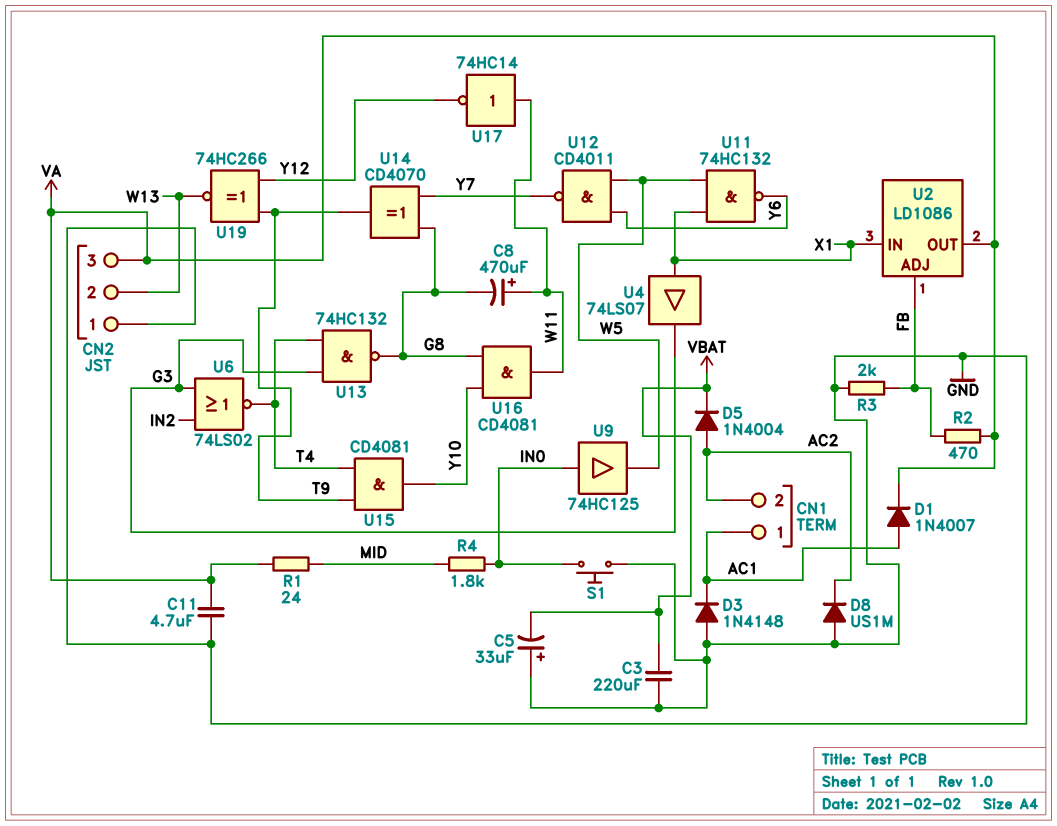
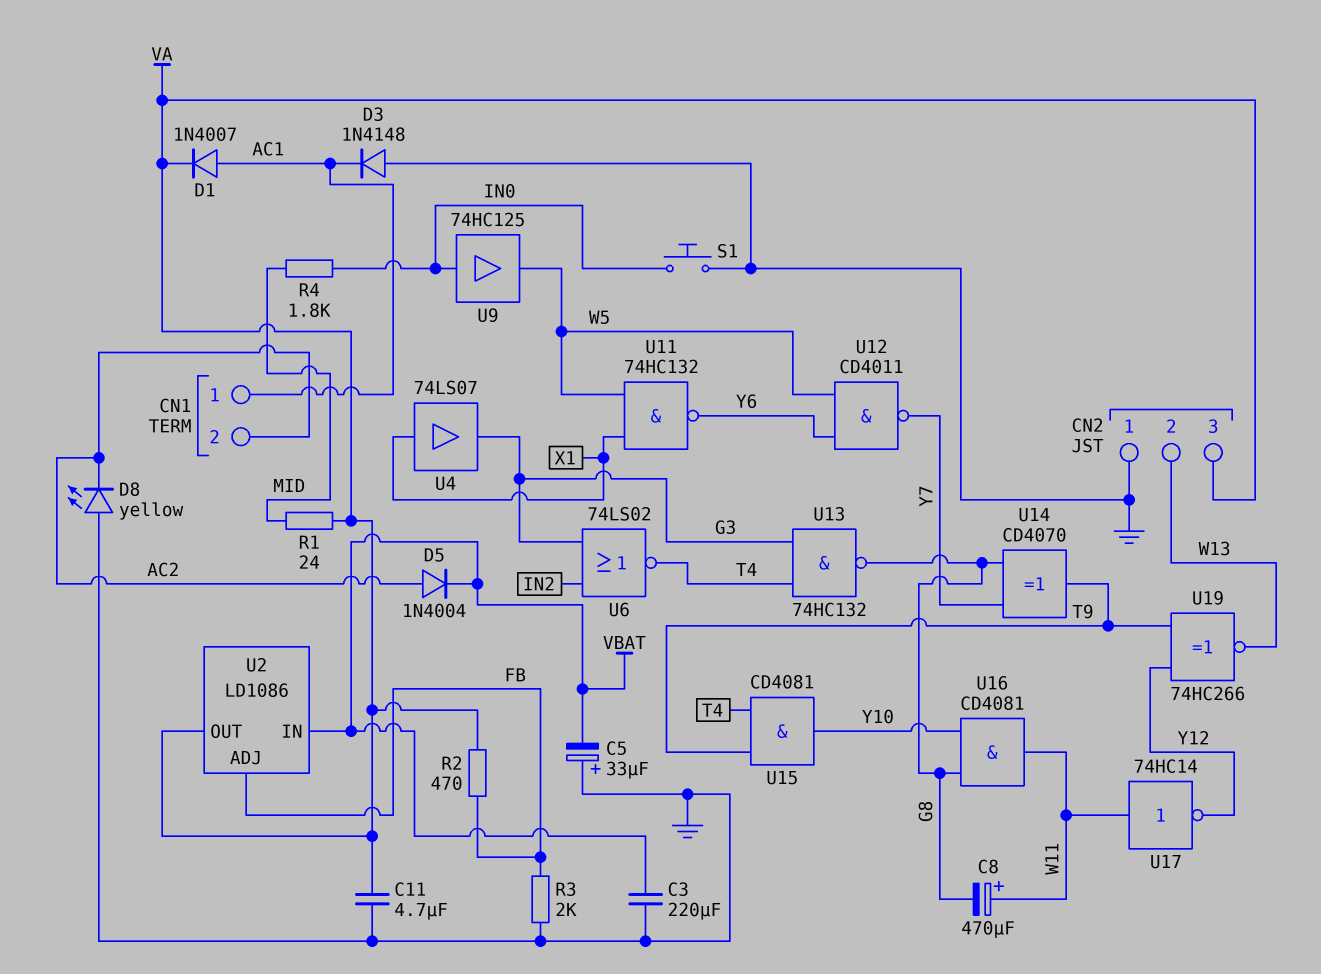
D8: diode US1M (A GND, K AC2) -> LED yellow (A GND, K AC2)
U2 pin IN: X1 -> VBAT

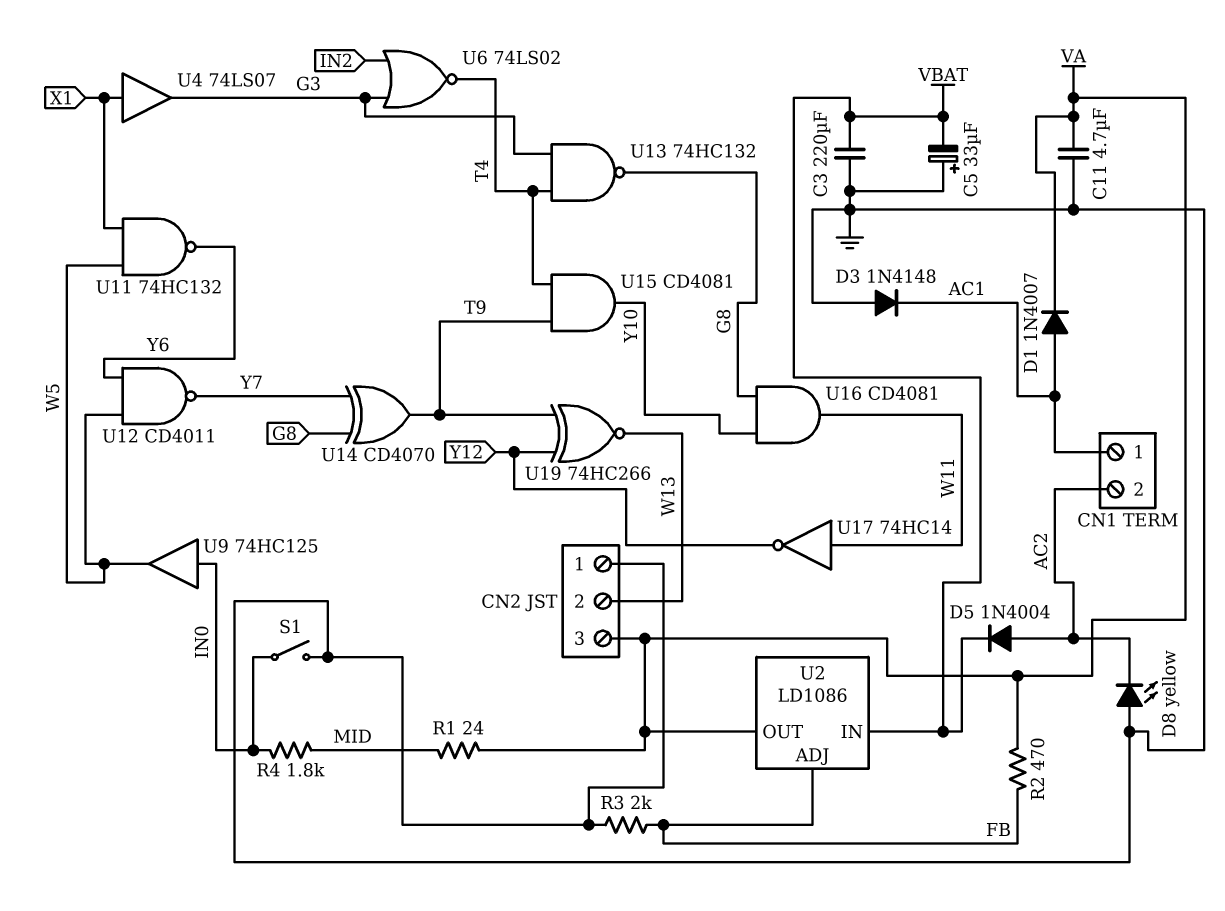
C8: 470uF (plus W11, minus G8) -> none
S1: button (GND, IN0) -> switch (GND, IN0)

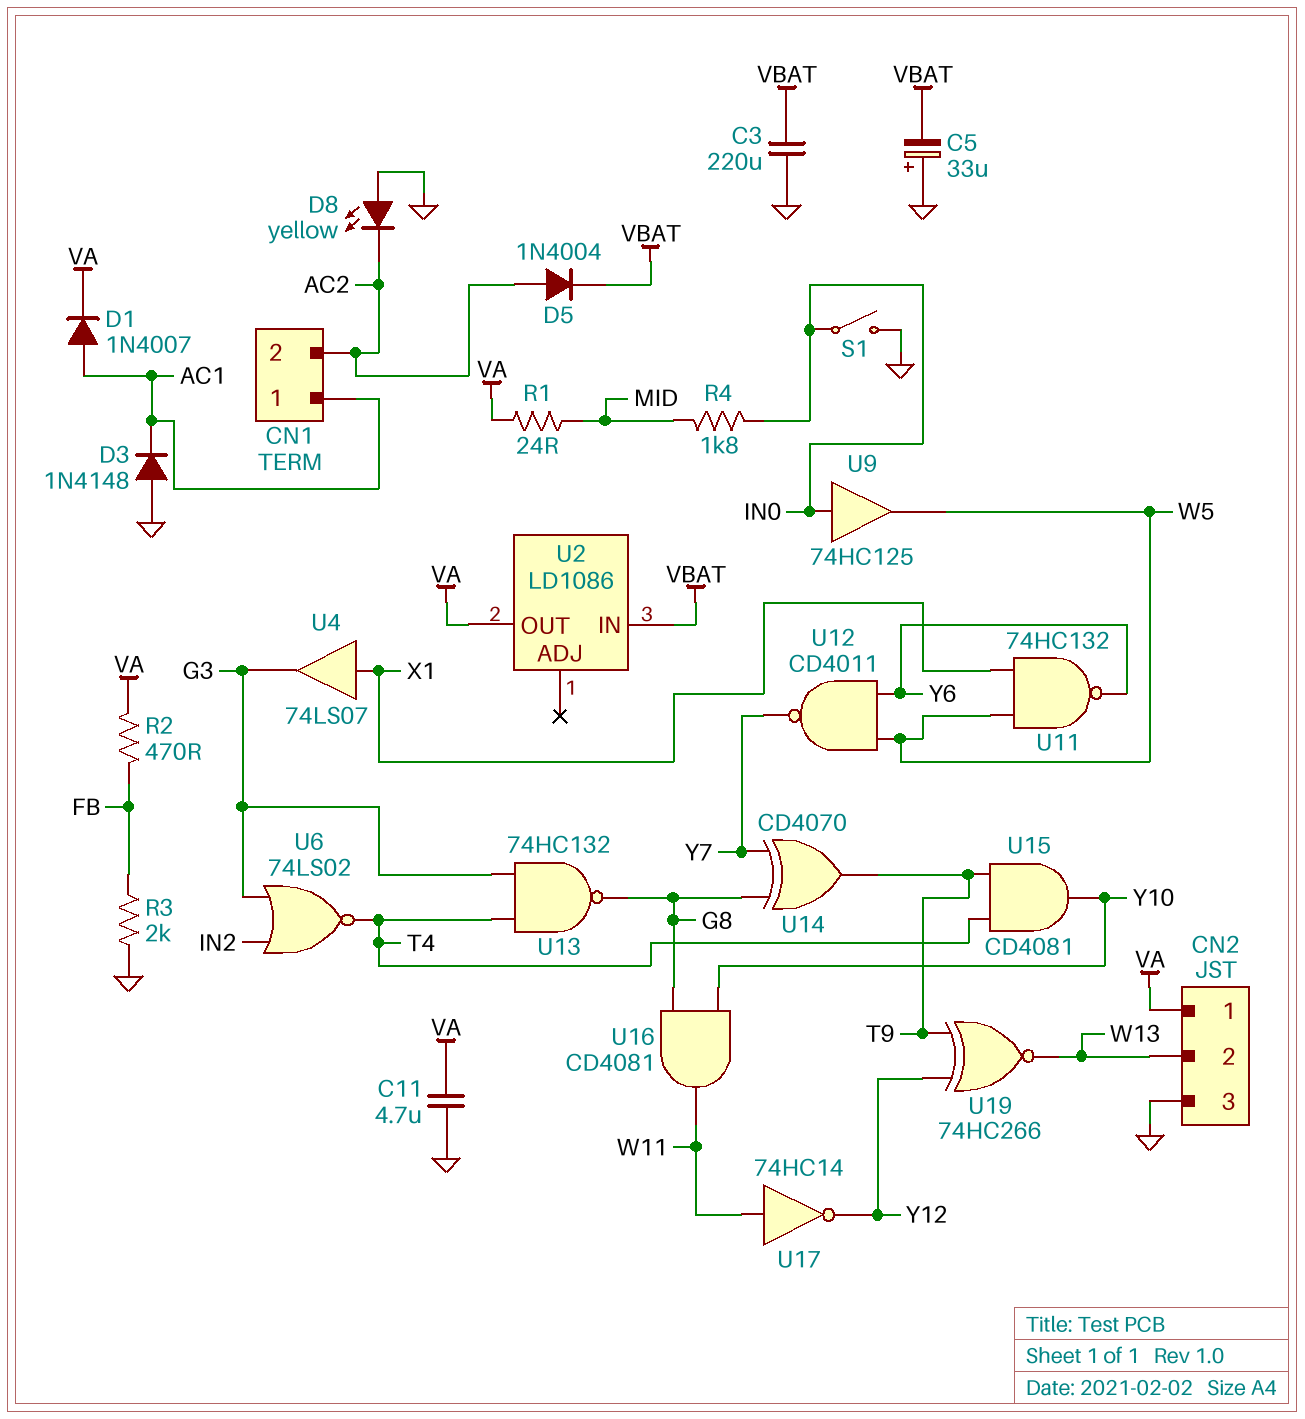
CN2 pin 1: GND -> VA
CN2 pin 3: VA -> GND
U2 pin ADJ: FB -> none

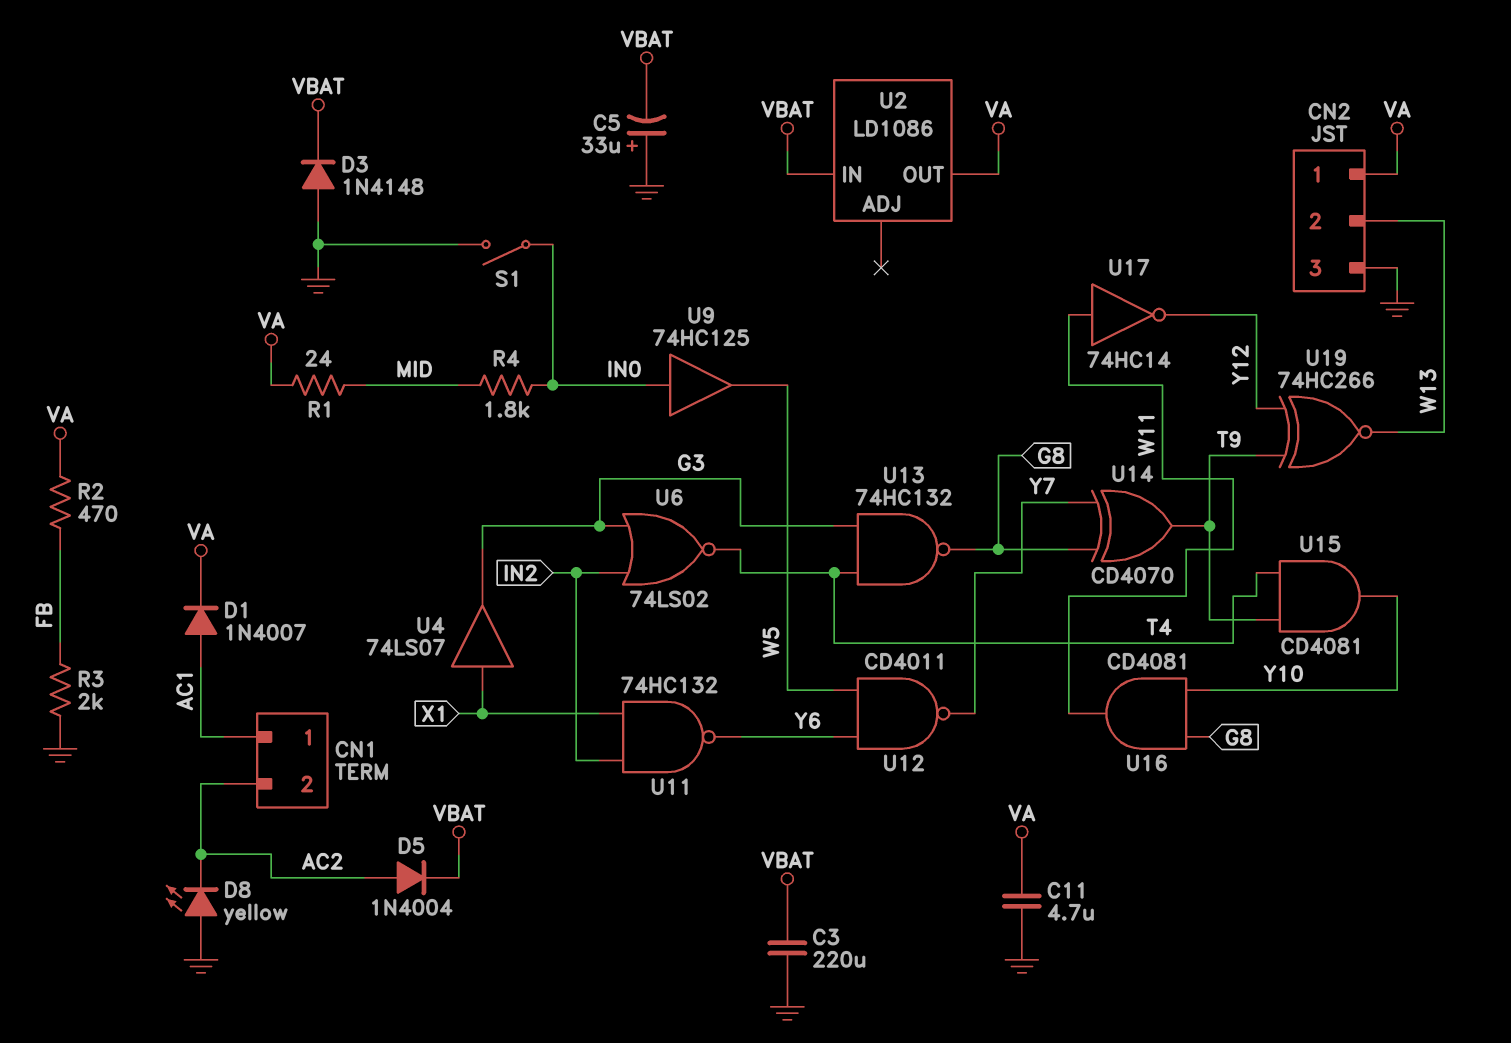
D3: diode 1N4148 (A GND, K AC1) -> diode 1N4148 (A GND, K VBAT)
U11: NAND 74HC132 (in W5, in X1, out Y6) -> NAND 74HC132 (in IN2, in X1, out Y6)

